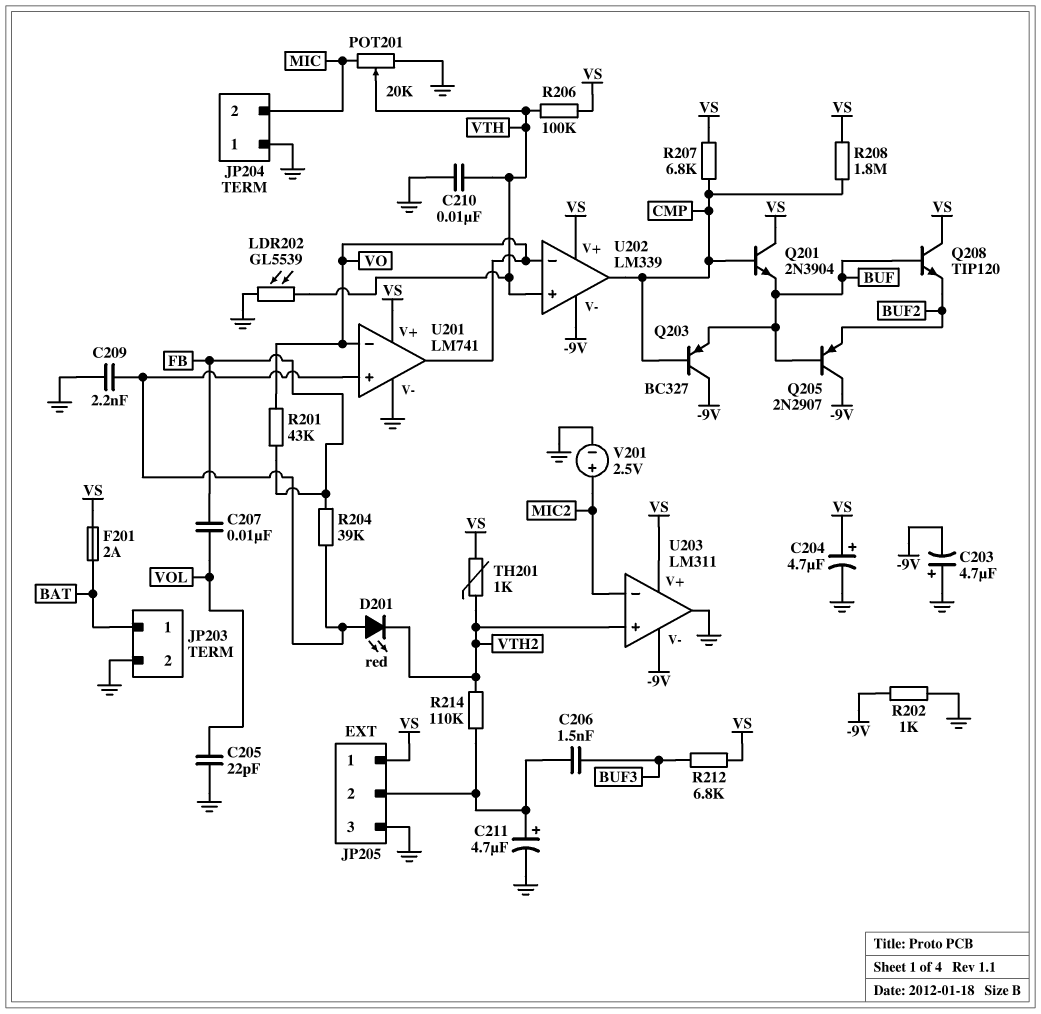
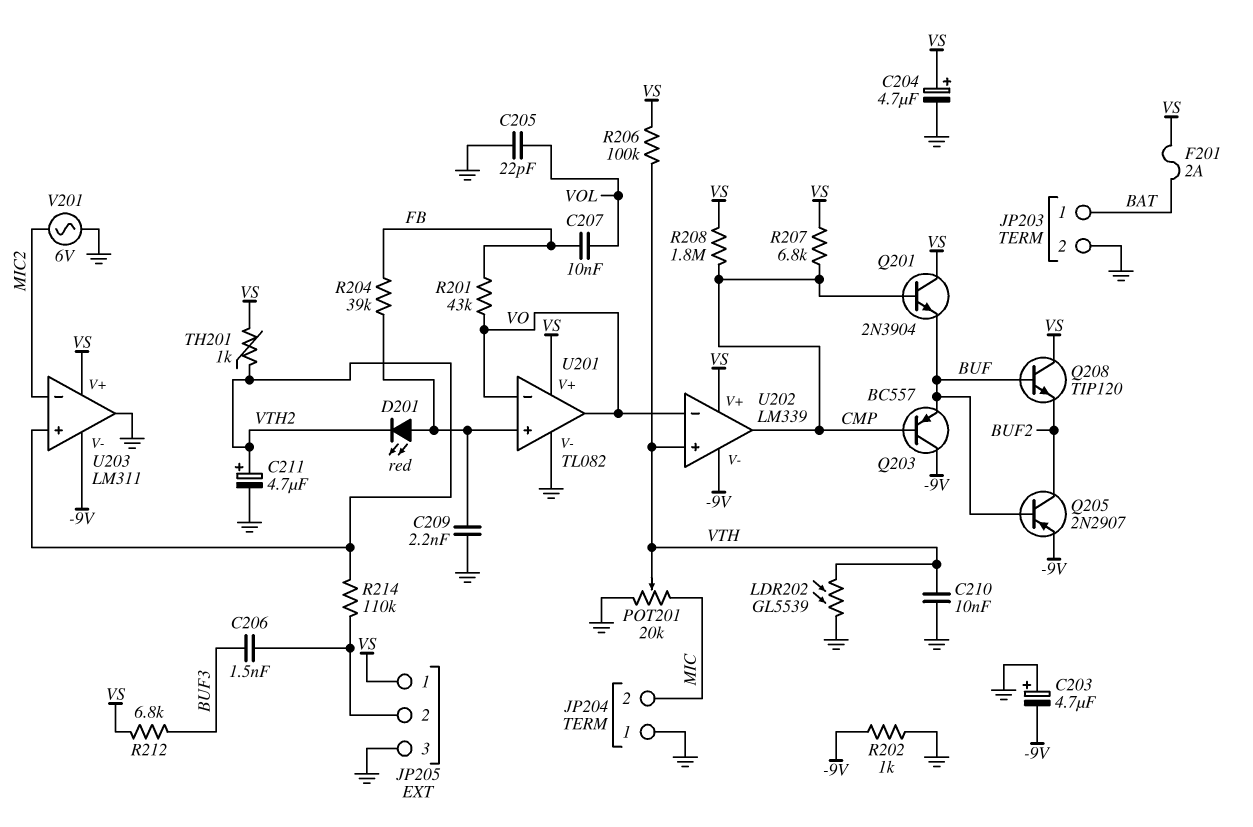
C211: 4.7uF (plus JP205/2, minus GND) -> 4.7uF (plus VTH2, minus GND)
Q203: PNP BC327 (B CMP, C -9V, E BUF) -> PNP BC557 (B CMP, C -9V, E BUF)
Q205: PNP 2N2907 (B BUF, C -9V, E BUF2) -> PNP 2N2907 (B BUF, C BUF2, E -9V)
U201: LM741 -> TL082
V201: 2.5V (plus MIC2, minus GND) -> AC 6V (GND, MIC2)

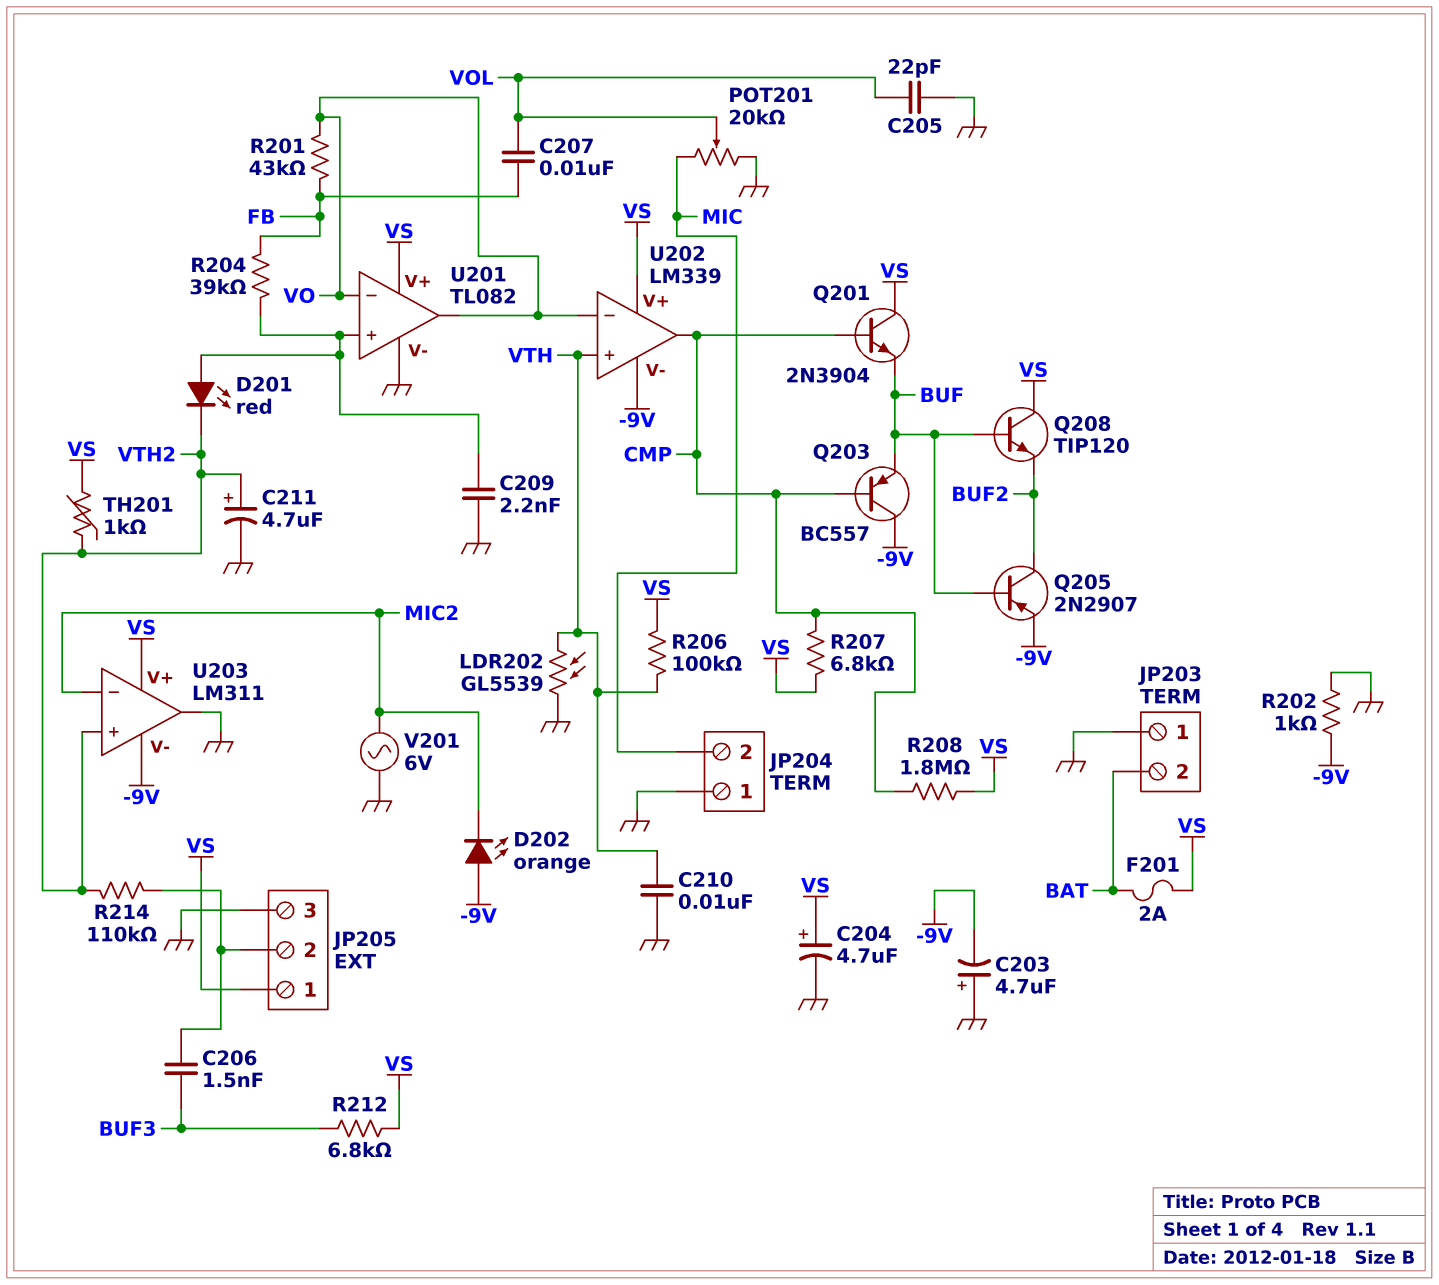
D202: none -> LED orange (A -9V, K MIC2)
JP203 pin 1: BAT -> GND
JP203 pin 2: GND -> BAT
POT201: 20k (GND, MIC, wiper VTH) -> 20k (GND, MIC, wiper VOL)

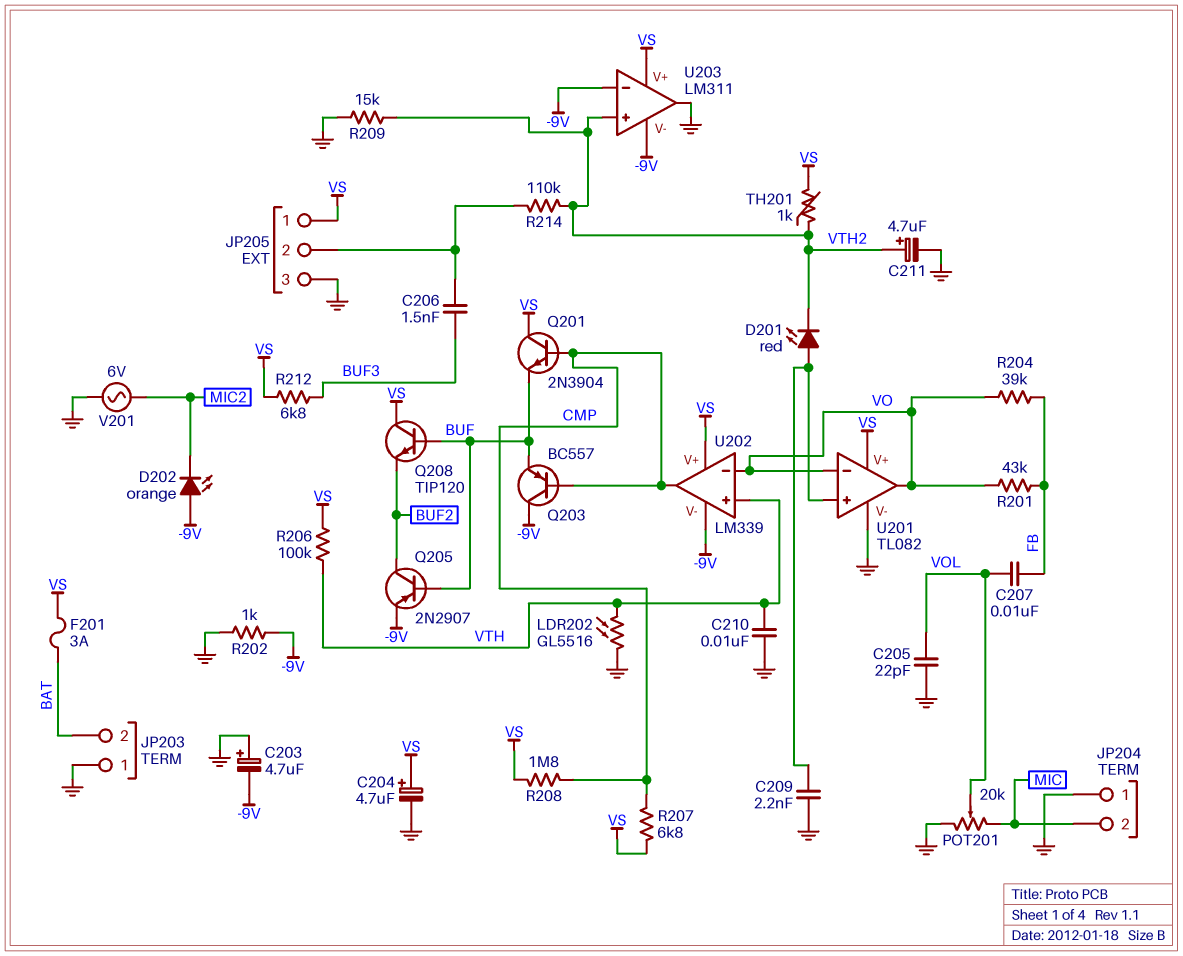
F201: 2A (BAT, VS) -> 3A (BAT, VS)
LDR202: GL5539 (GND, VTH) -> GL5516 (GND, VTH)
R204: 39k (FB, U201/in+) -> 39k (FB, VO)
R209: none -> 15k (GND, VTH2)
U203 pin in-: MIC2 -> -9V

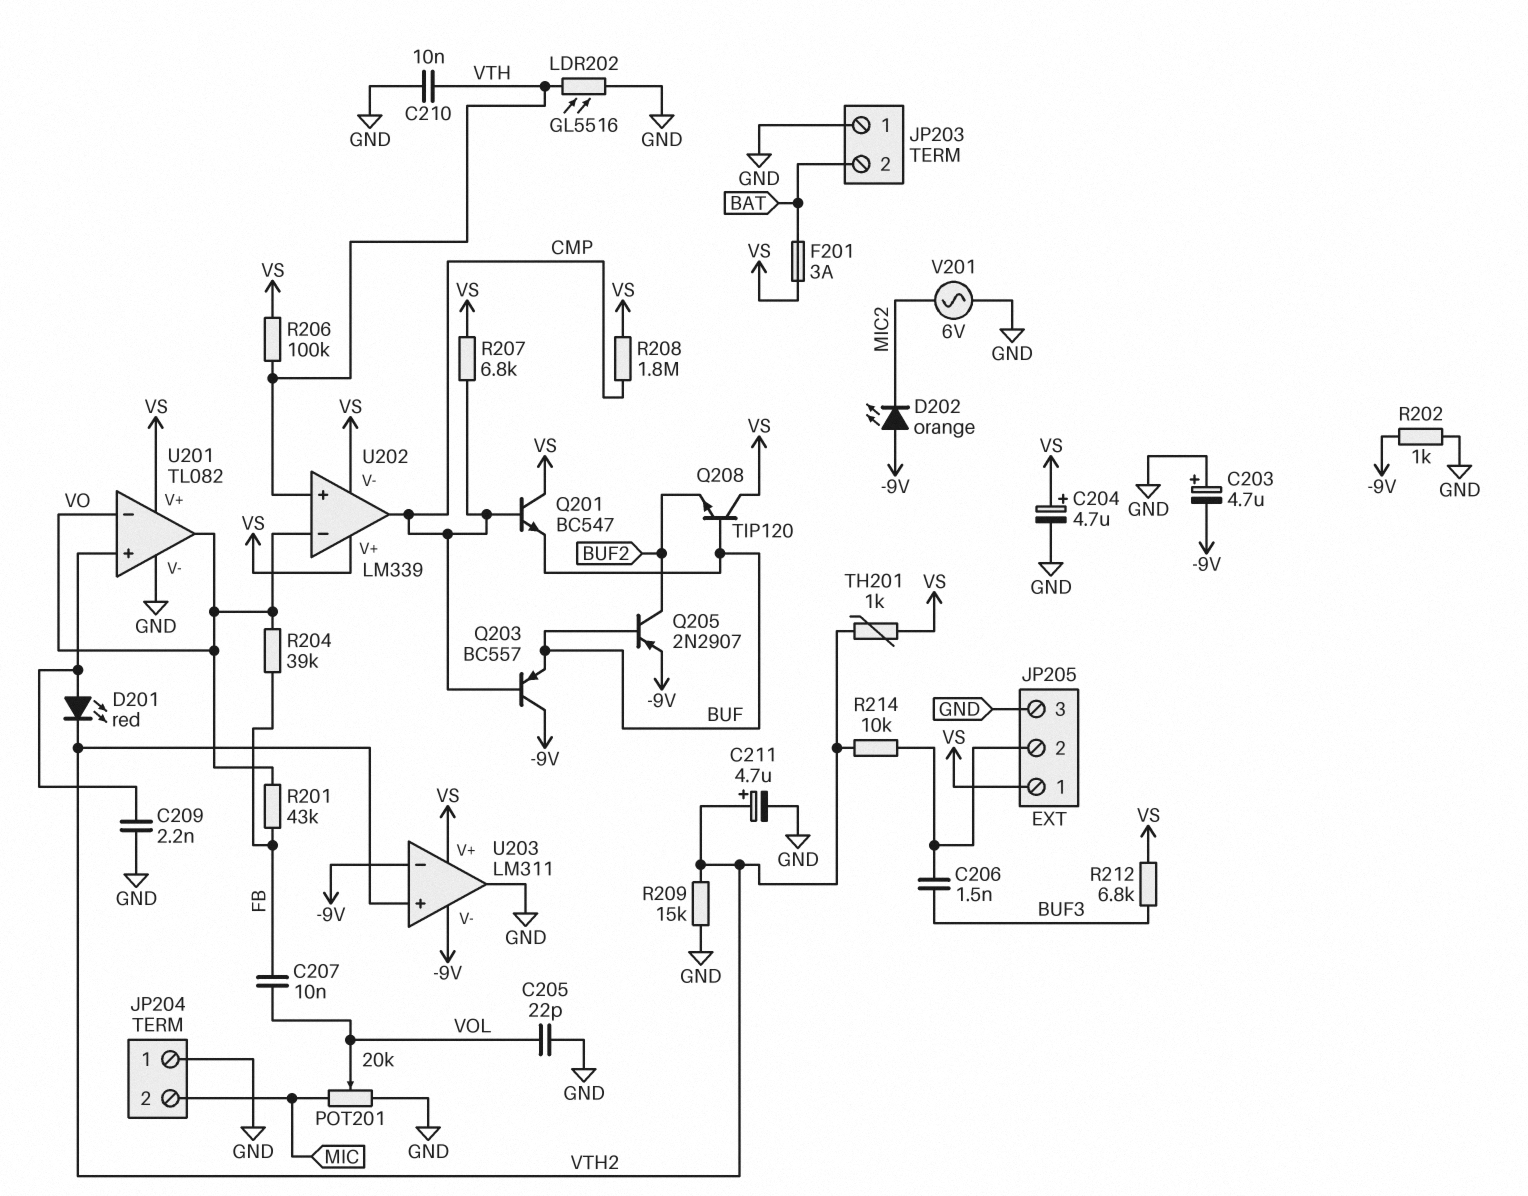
Q201: NPN 2N3904 (B CMP, C VS, E BUF) -> NPN BC547 (B CMP, C VS, E BUF)
R214: 110k (JP205/2, VTH2) -> 10k (JP205/2, VTH2)
U202 pin V-: -9V -> VS

